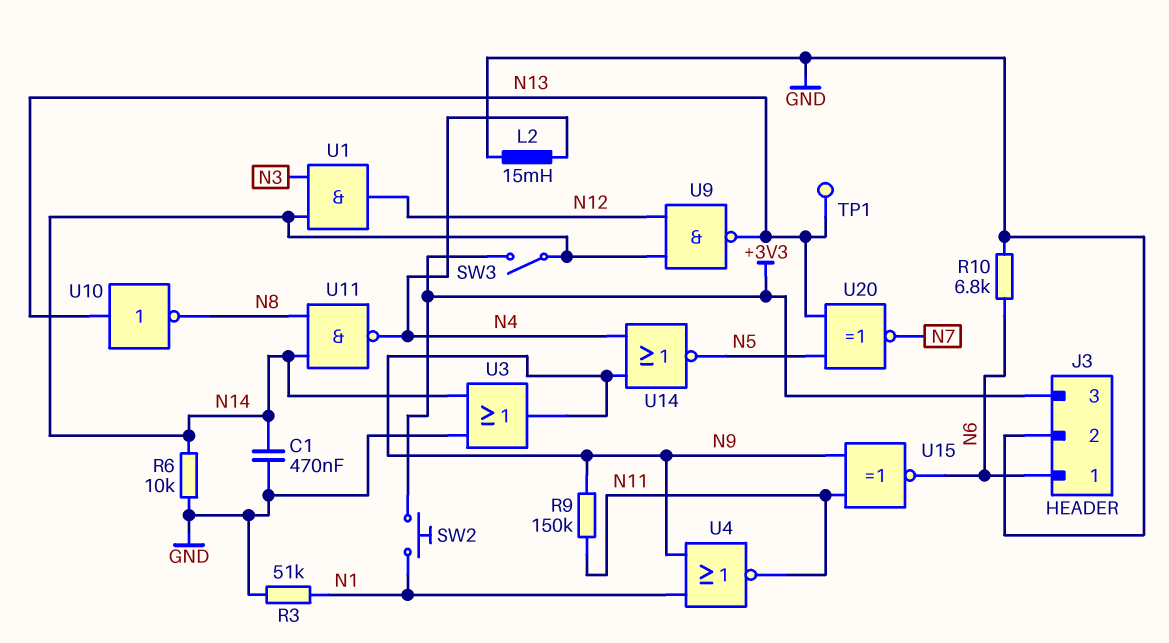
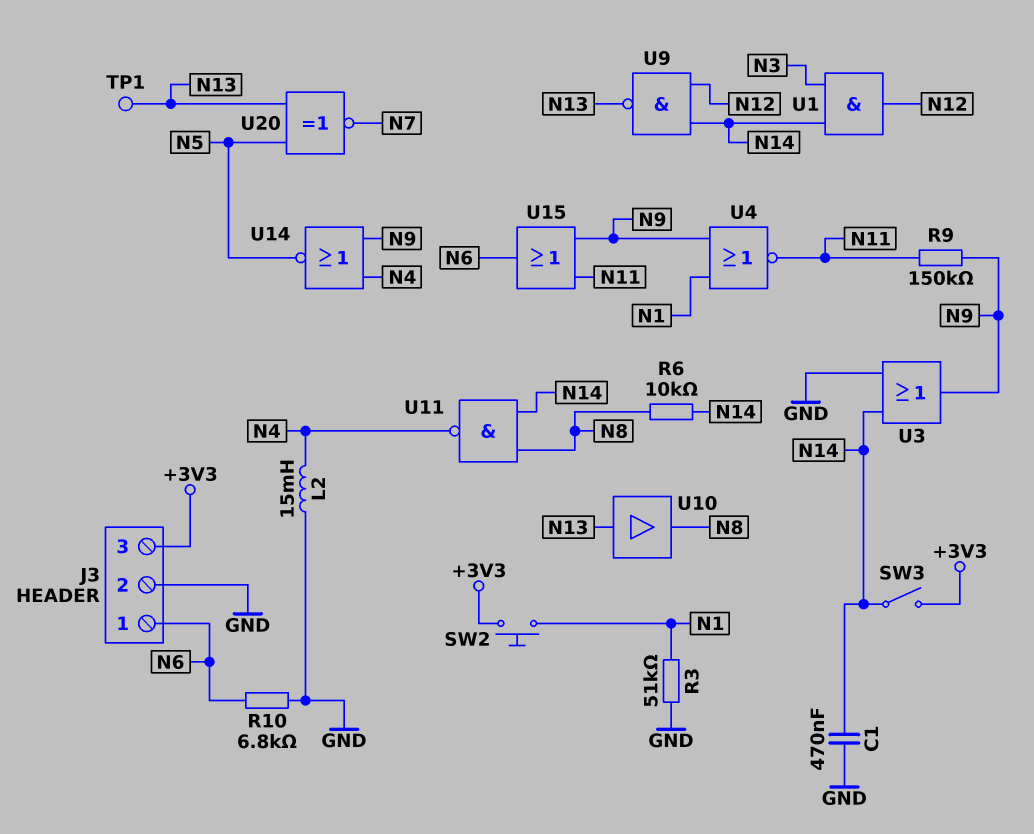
R6: 10k (GND, N14) -> 10k (N8, N14)
U10: NOT (in N13, out N8) -> buffer (in N13, out N8)
U15: XNOR (in N9, in N11, out N6) -> OR (in N9, in N11, out N6)

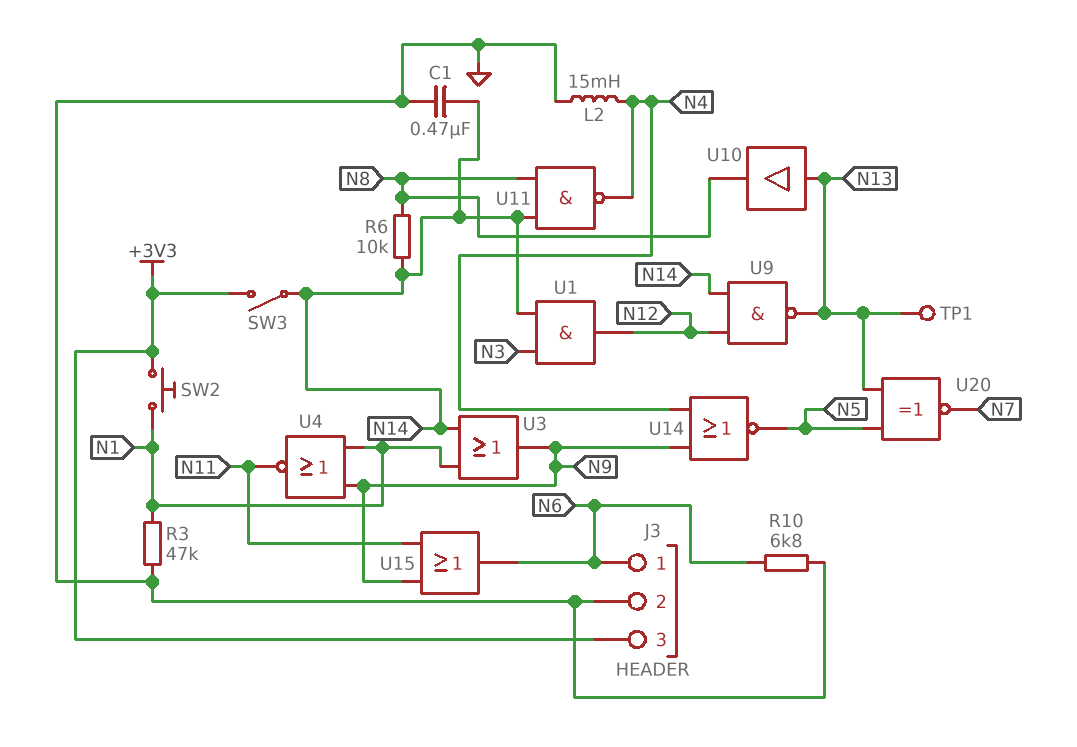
R3: 51k (GND, N1) -> 47k (GND, N1)
R9: 150k (N9, N11) -> none
U3: OR (in GND, in N14, out N9) -> OR (in N1, in N14, out N9)

